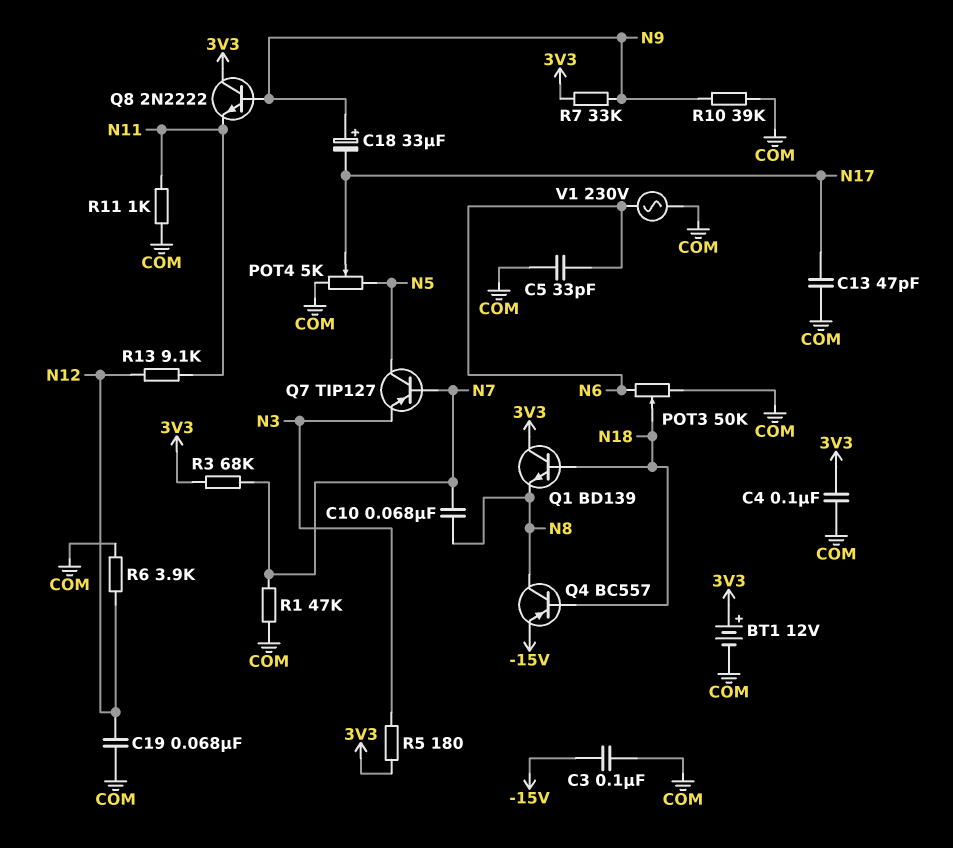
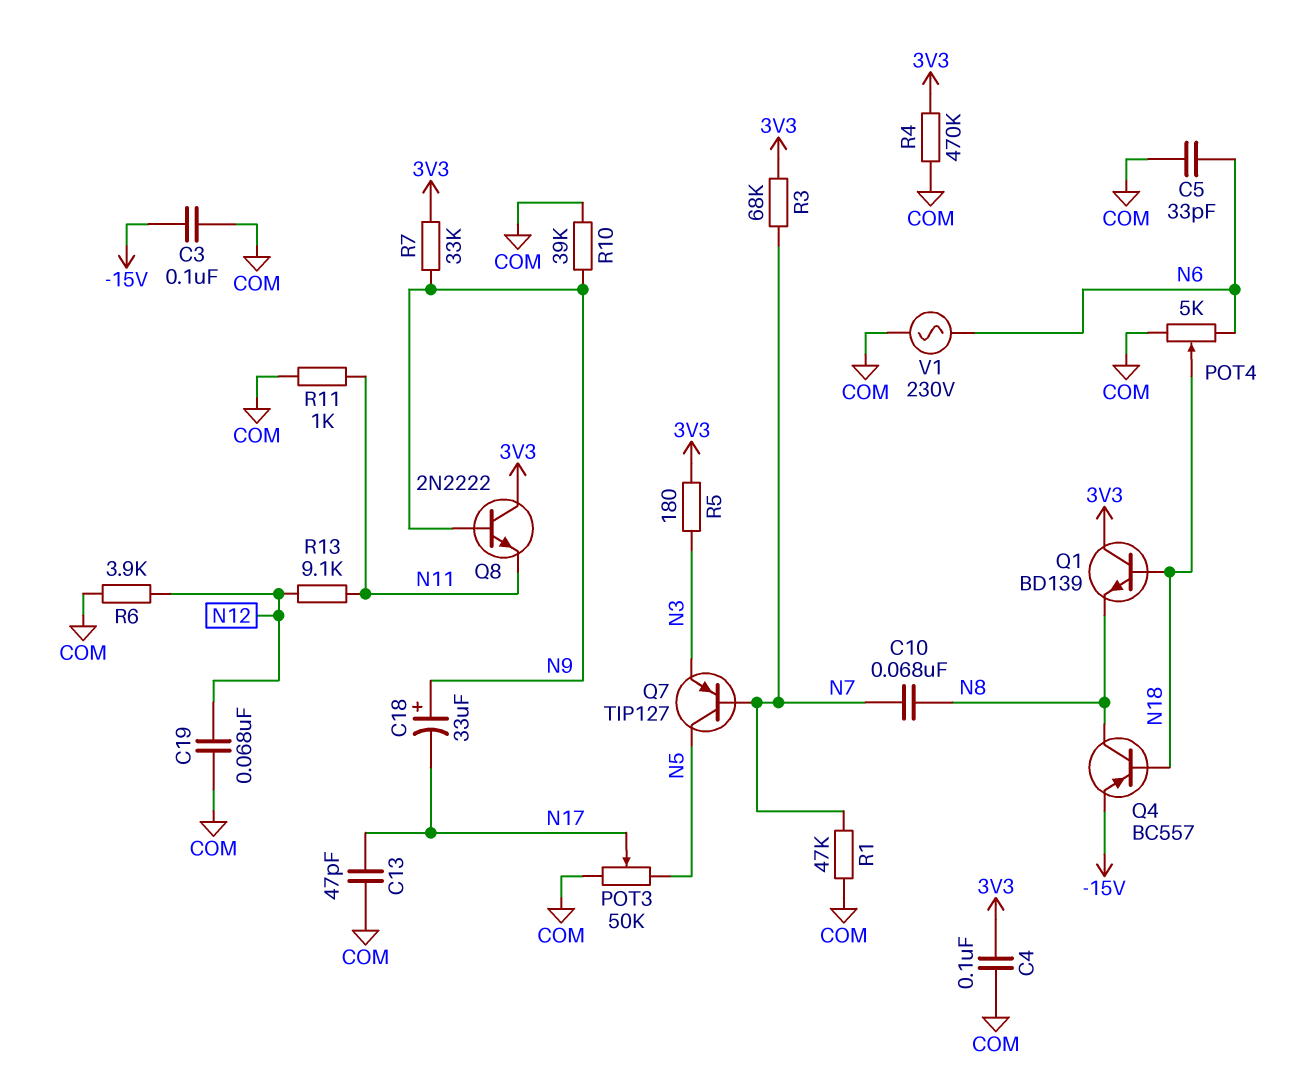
BT1: 12V (plus 3V3, minus COM) -> none
POT3: 50k (COM, N6, wiper N18) -> 50k (COM, N5, wiper N17)
POT4: 5k (COM, N5, wiper N17) -> 5k (COM, N6, wiper N18)
R4: none -> 470k (3V3, COM)

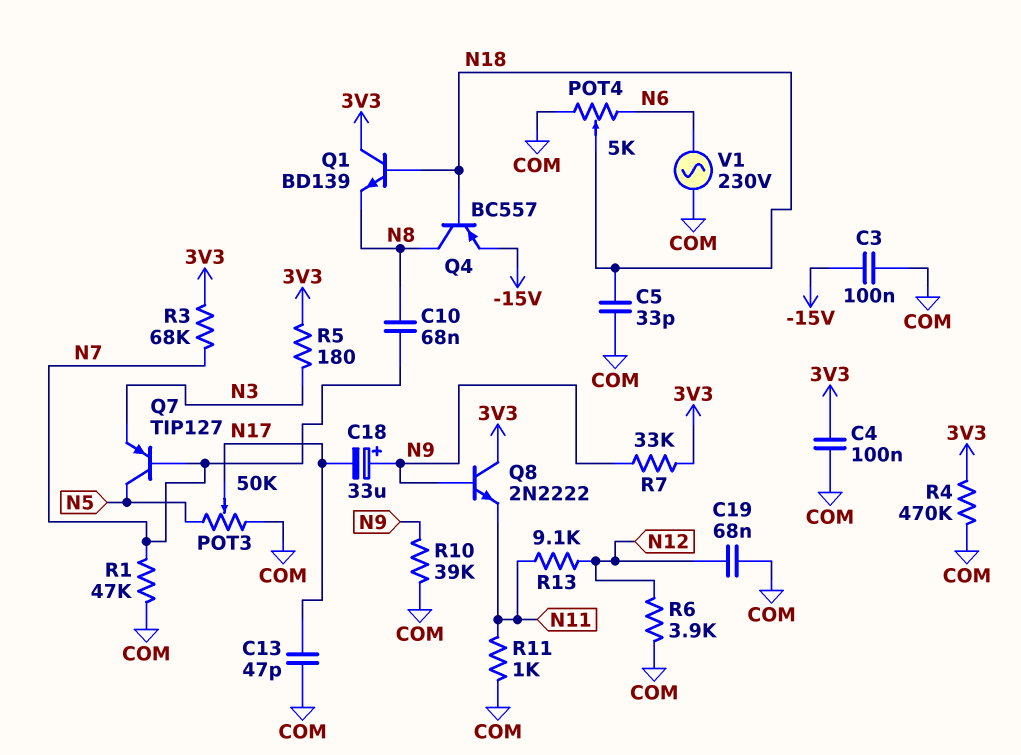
C5: 33pF (COM, N6) -> 33pF (COM, N18)

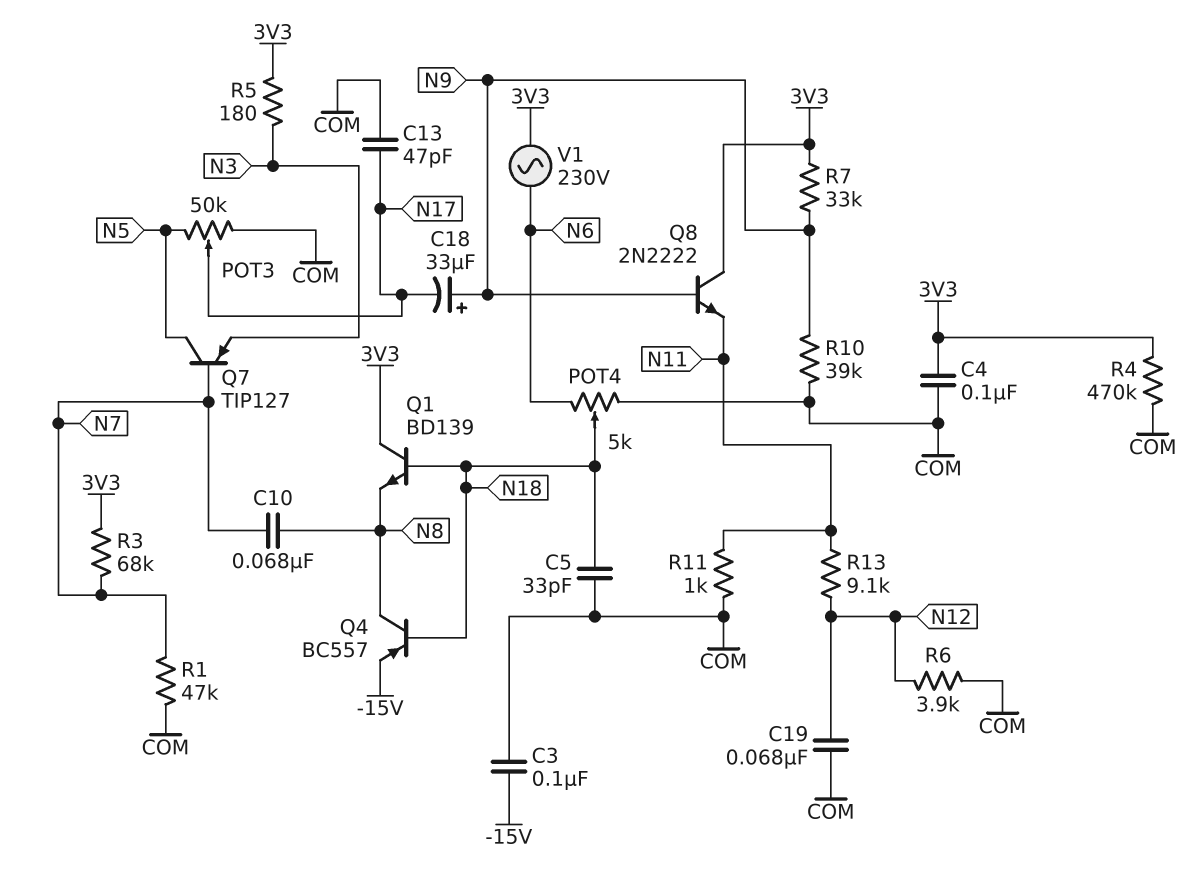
V1: AC 230V (COM, N6) -> AC 230V (3V3, N6)

